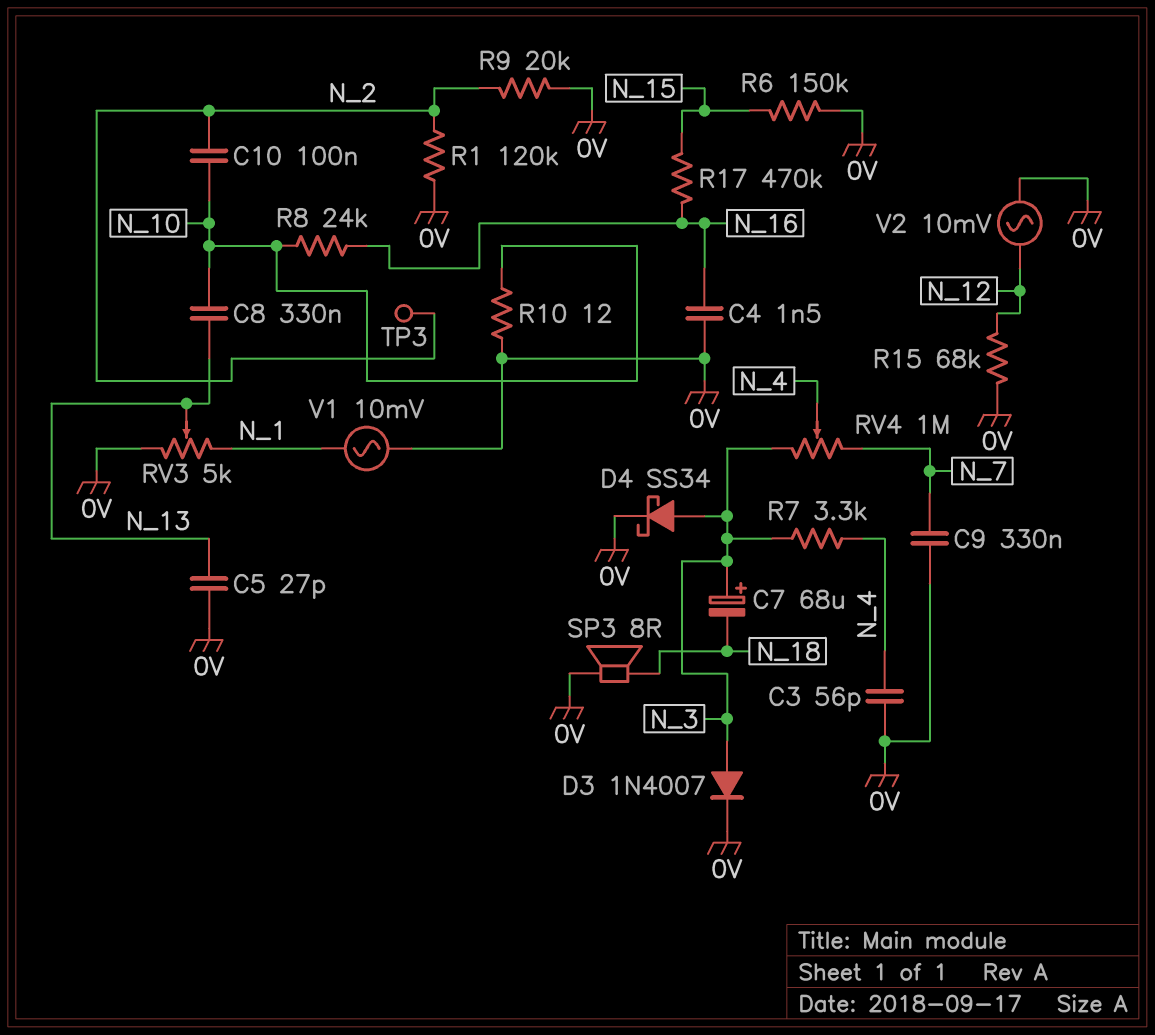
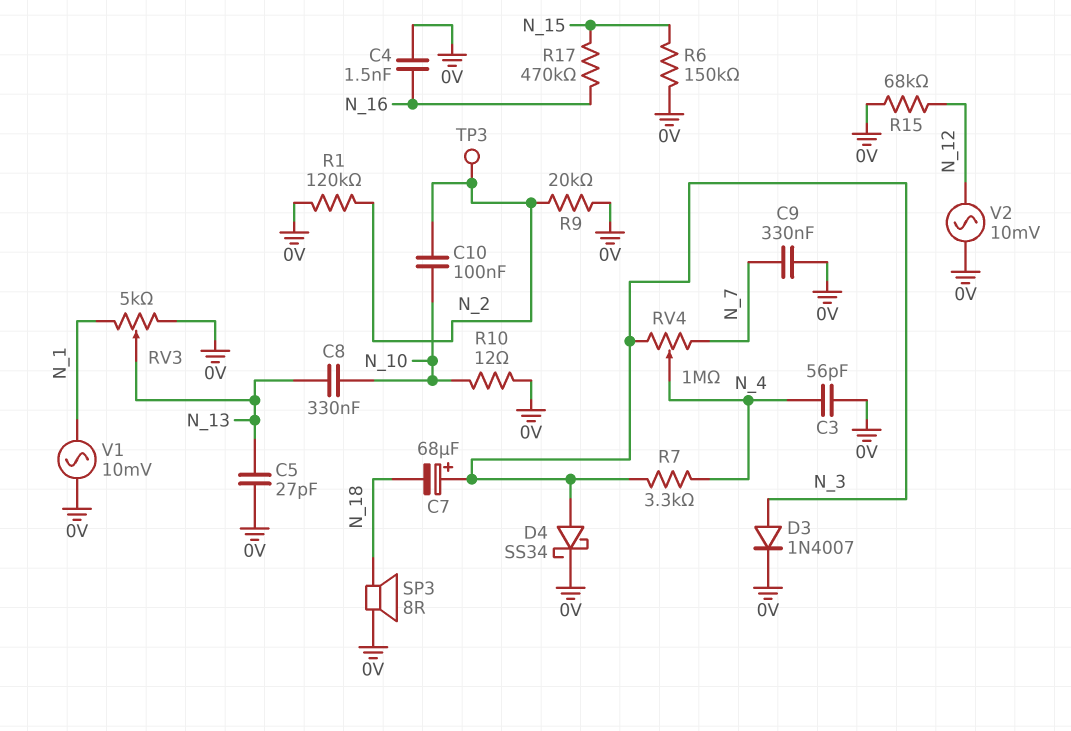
R8: 24k (N_10, N_16) -> none

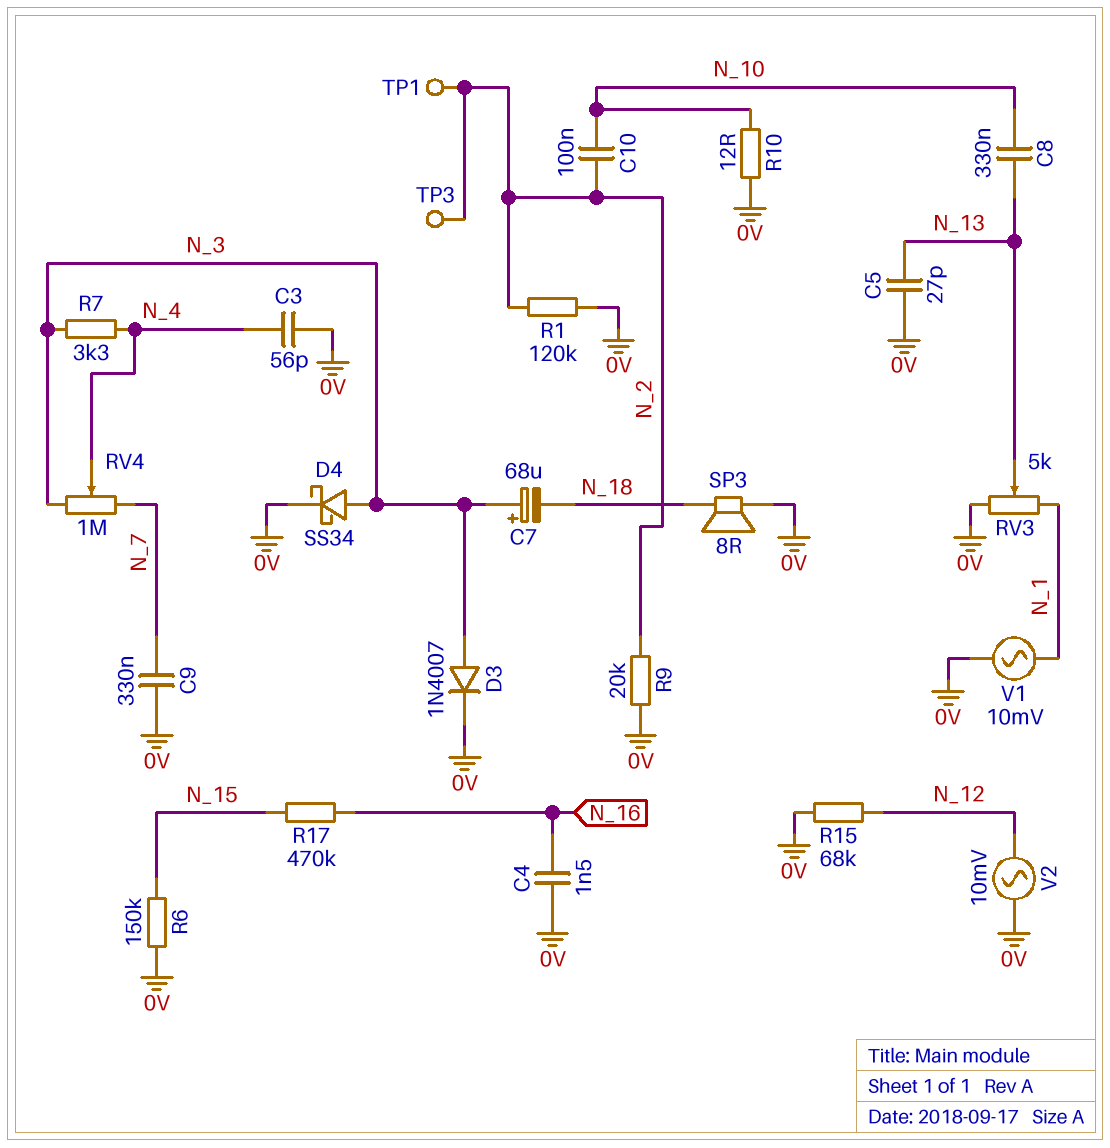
TP1: none -> test point (N_2)

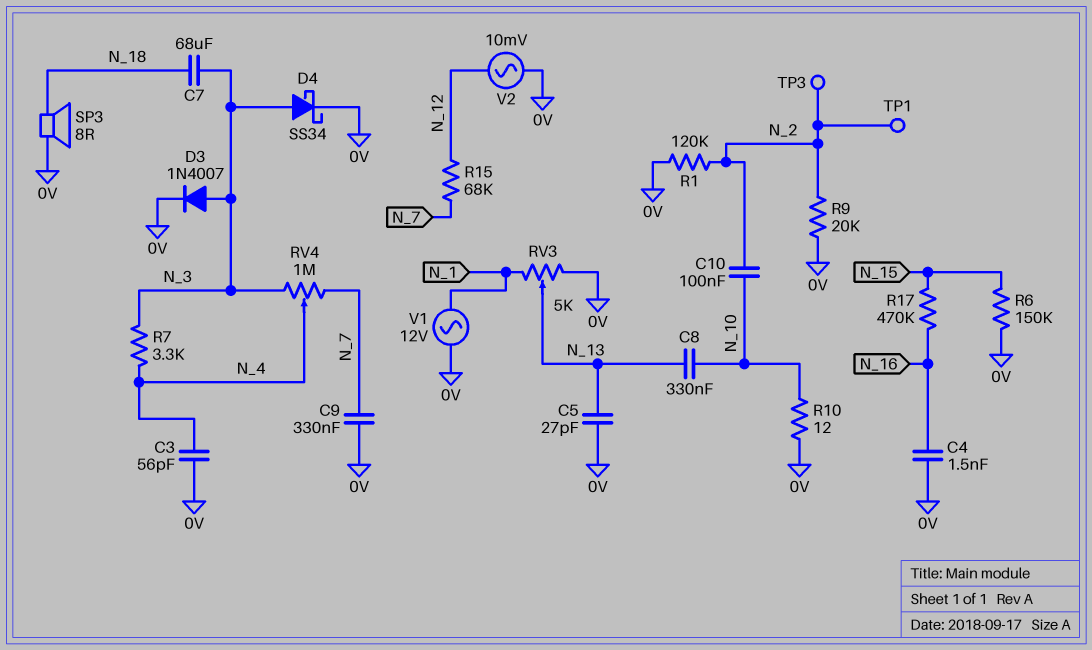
C7: 68uF (plus N_3, minus N_18) -> 68uF (N_3, N_18)
R15: 68k (0V, N_12) -> 68k (N_7, N_12)
V1: AC 10mV (0V, N_1) -> AC 12V (0V, N_1)

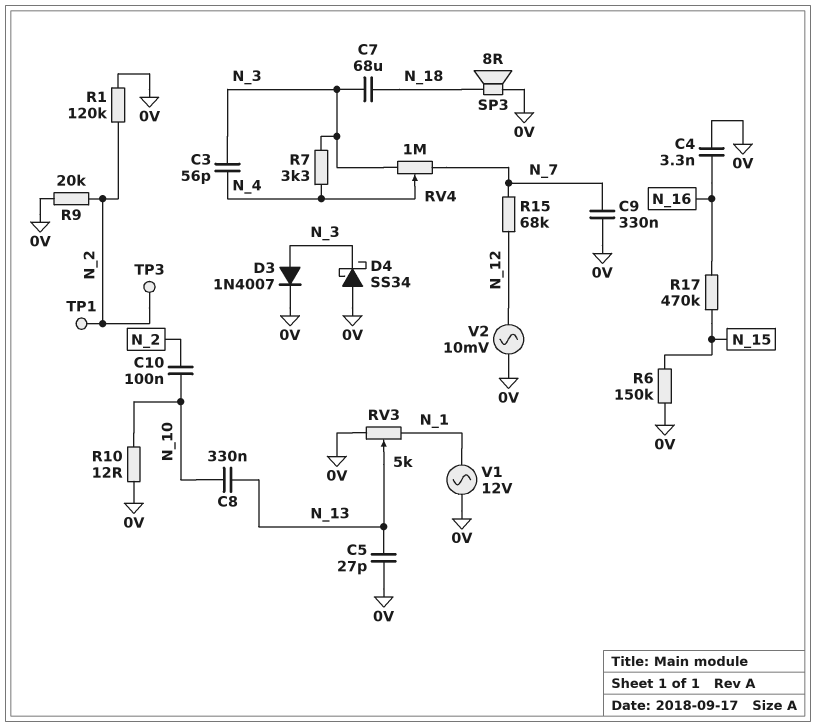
C3: 56pF (0V, N_4) -> 56pF (N_3, N_4)
C4: 1.5nF (0V, N_16) -> 3.3nF (0V, N_16)
D4: schottky SS34 (A N_3, K 0V) -> schottky SS34 (A 0V, K N_3)

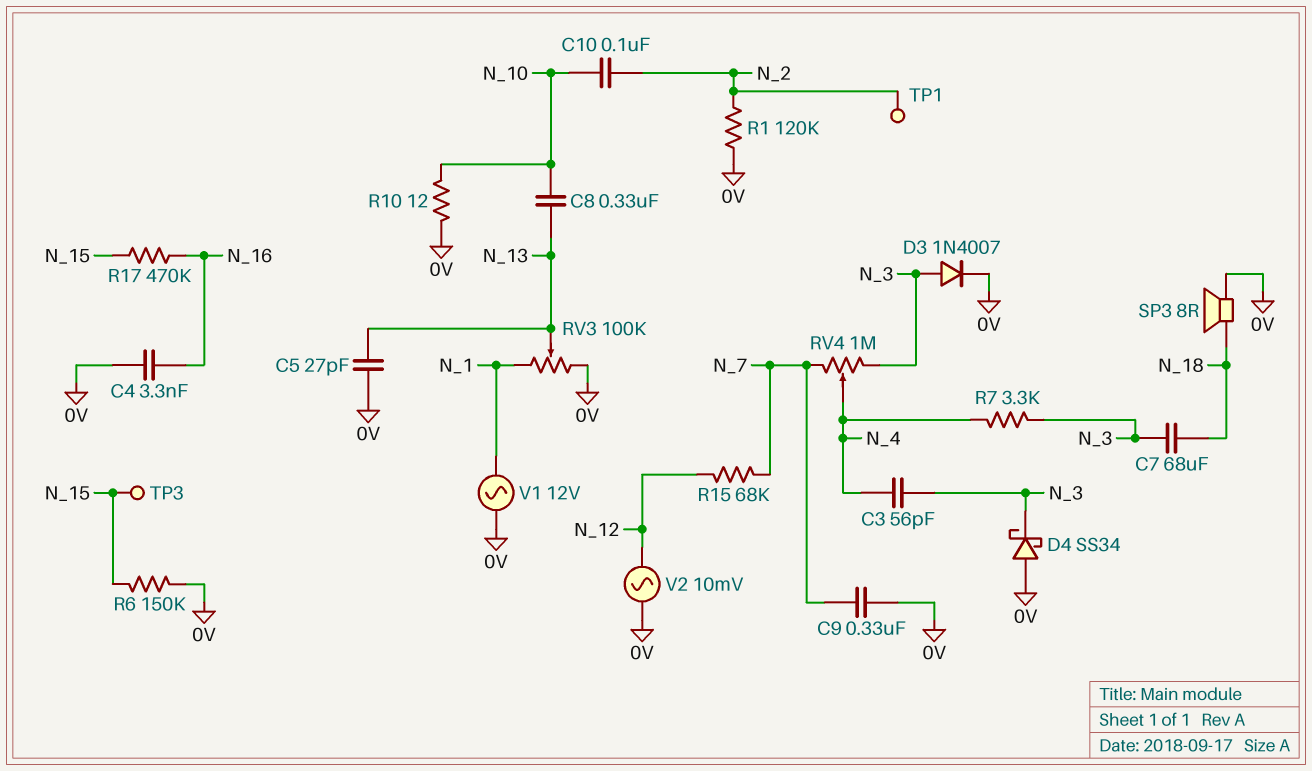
R9: 20k (0V, N_2) -> none
RV3: 5k (0V, N_1, wiper N_13) -> 100k (0V, N_1, wiper N_13)
TP3: test point (N_2) -> test point (N_15)

